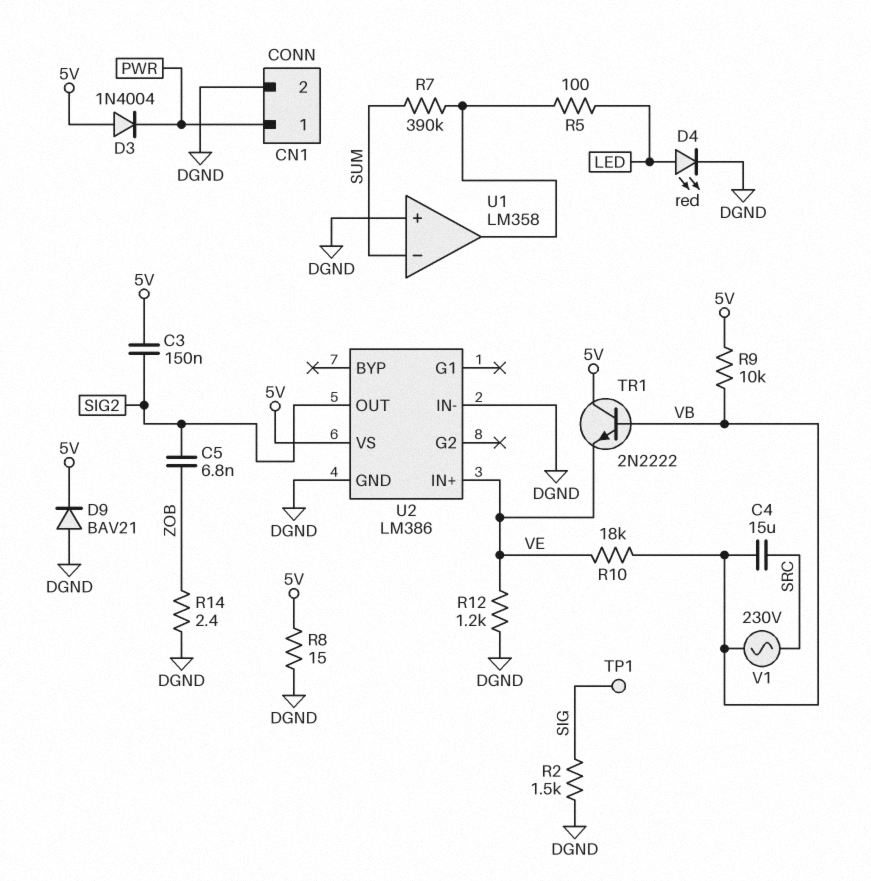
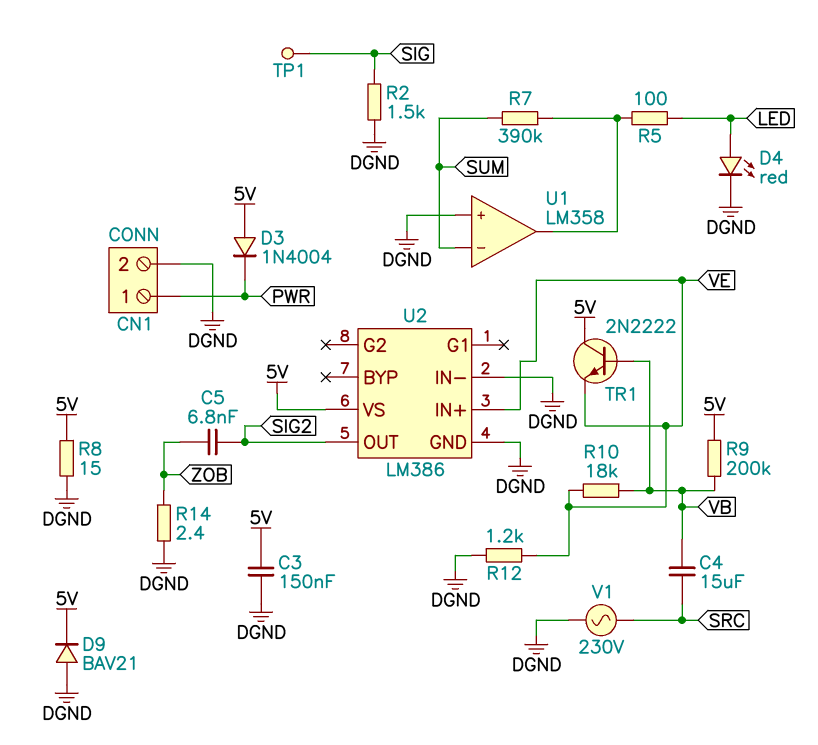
C3: 150nF (5V, SIG2) -> 150nF (5V, DGND)
R9: 10k (5V, VB) -> 200k (5V, VB)
V1: AC 230V (SRC, VB) -> AC 230V (DGND, SRC)

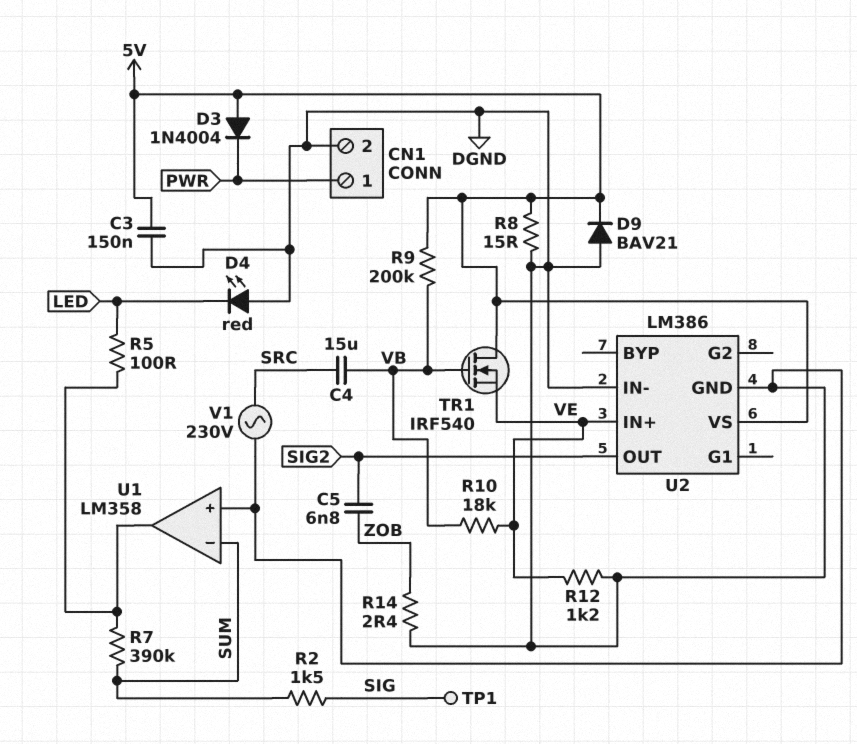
D4: LED red (A LED, K DGND) -> LED red (A DGND, K LED)
R2: 1.5k (DGND, SIG) -> 1.5k (SIG, SUM)
TR1: NPN 2N2222 (B VB, C 5V, E VE) -> NMOS IRF540 (G VB, D 5V, S VE)

